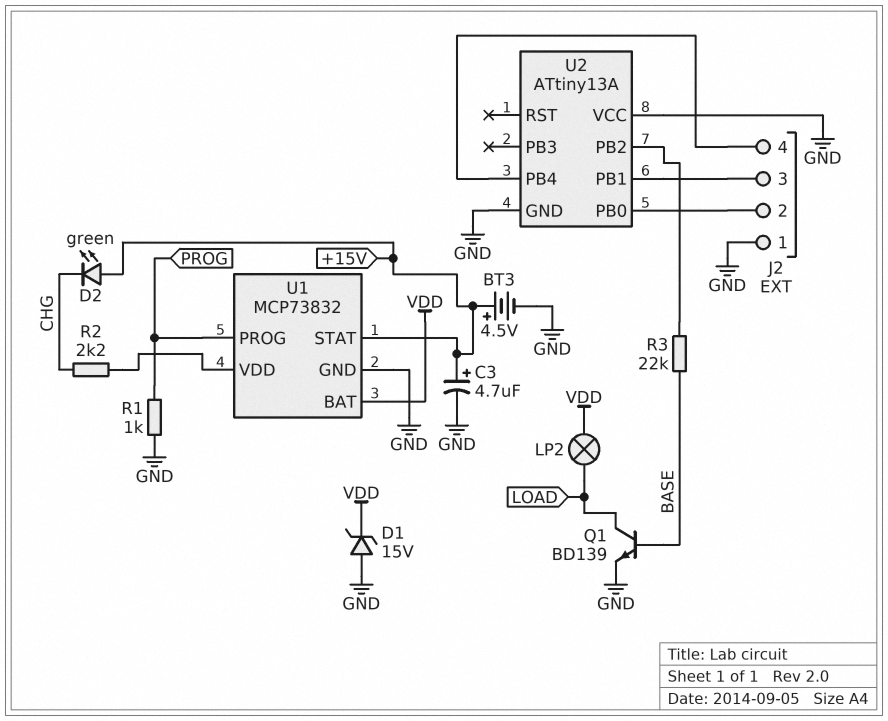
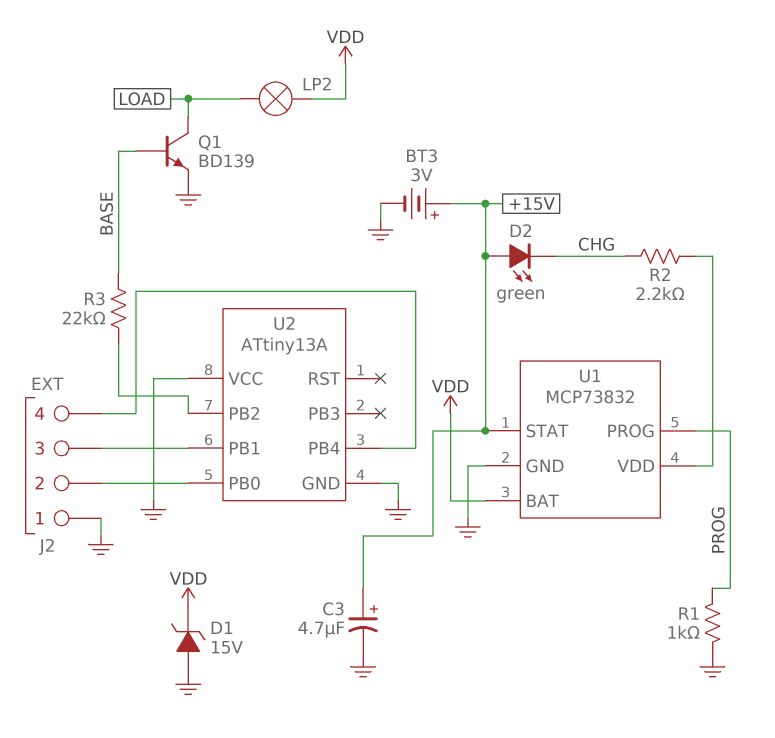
BT3: 4.5V (plus +15V, minus GND) -> 3V (plus +15V, minus GND)

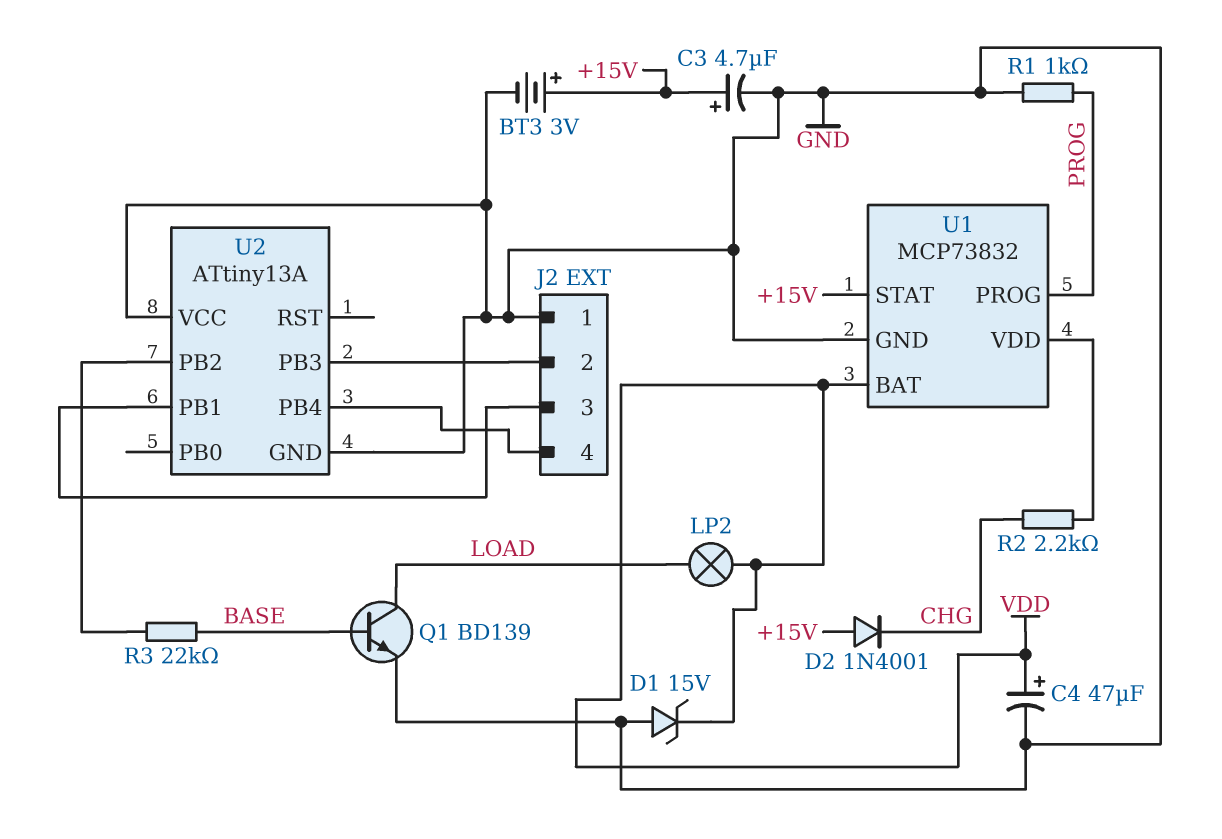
C4: none -> 47uF (plus VDD, minus GND)
D2: LED green (A +15V, K CHG) -> diode 1N4001 (A +15V, K CHG)
U2 pin PB0: J2/2 -> none
U2 pin PB3: none -> J2/2

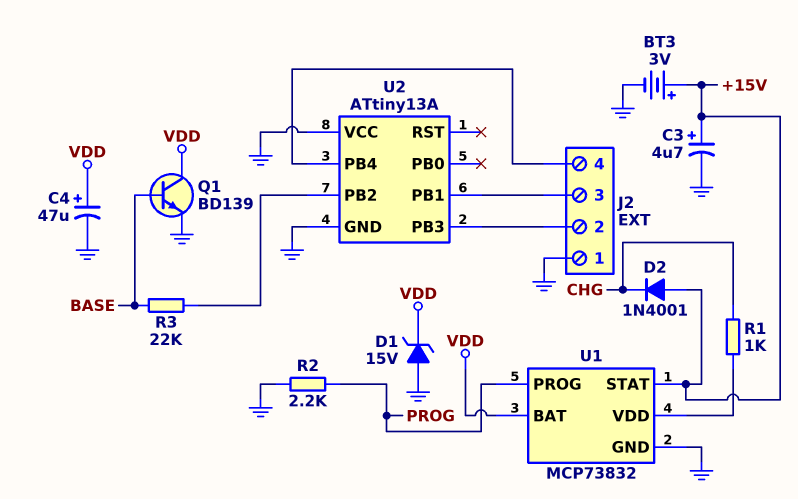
LP2: lamp (LOAD, VDD) -> none
Q1: NPN BD139 (B BASE, C LOAD, E GND) -> NPN BD139 (B BASE, C VDD, E GND)
R1: 1k (GND, PROG) -> 1k (CHG, U1/VDD)
R2: 2.2k (CHG, U1/VDD) -> 2.2k (GND, PROG)

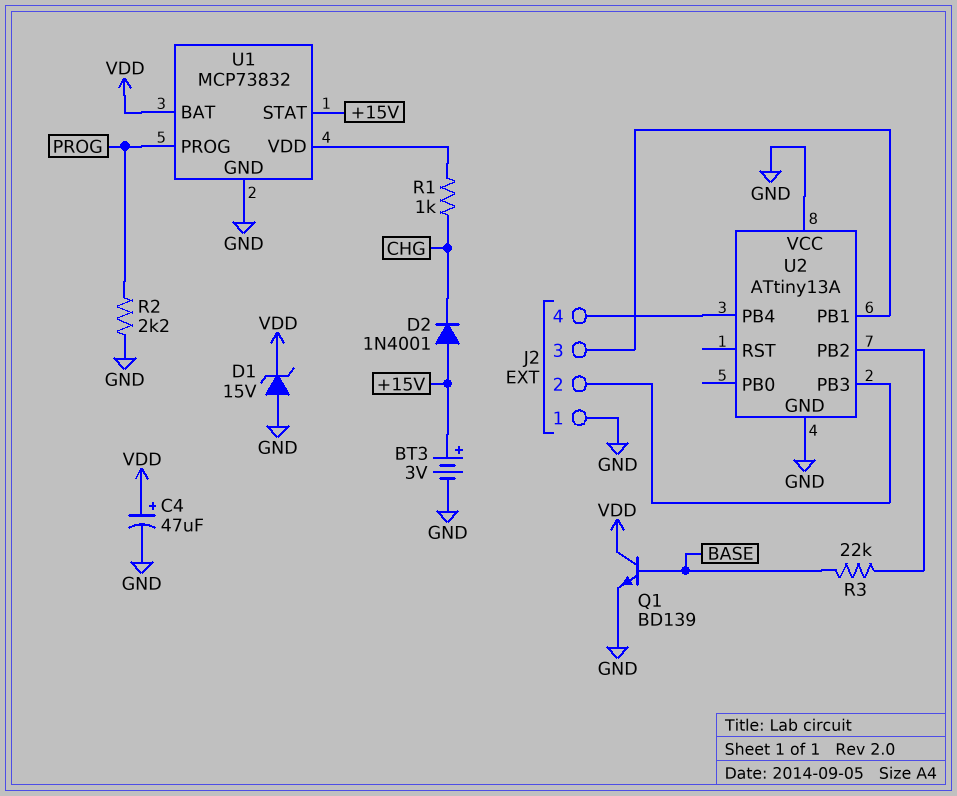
C3: 4.7uF (plus +15V, minus GND) -> none

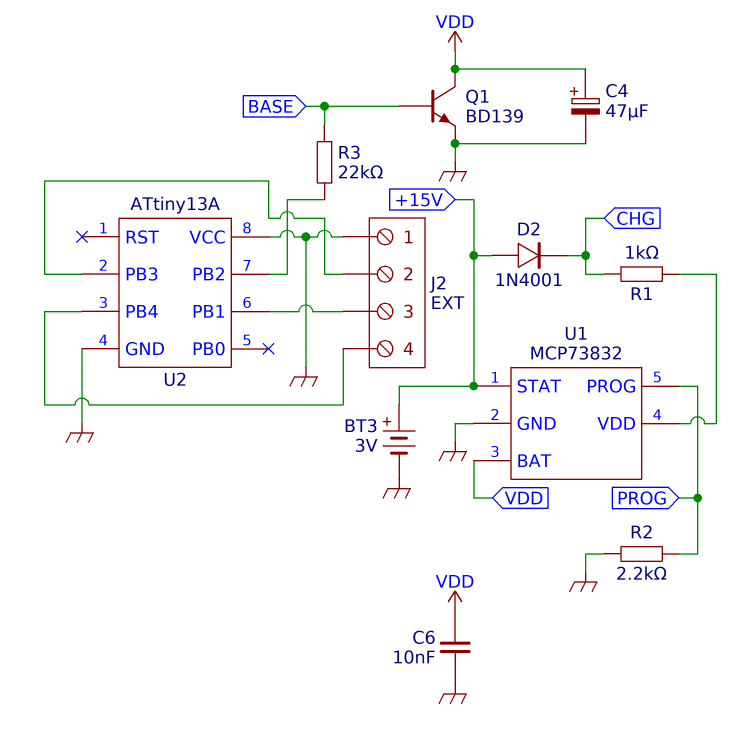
C6: none -> 10nF (GND, VDD)
D1: zener 15V (A GND, K VDD) -> none

